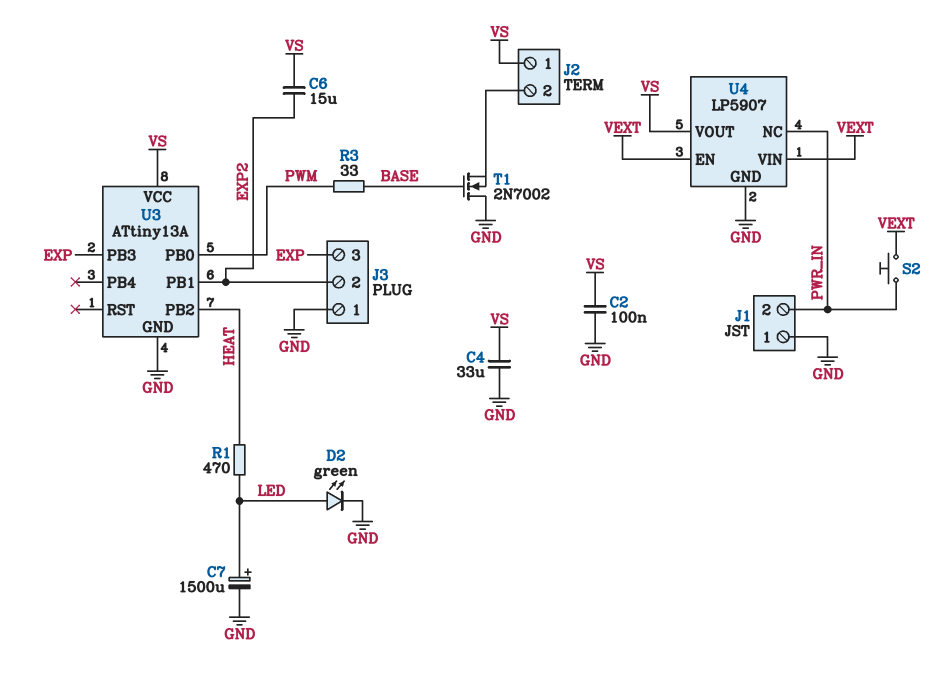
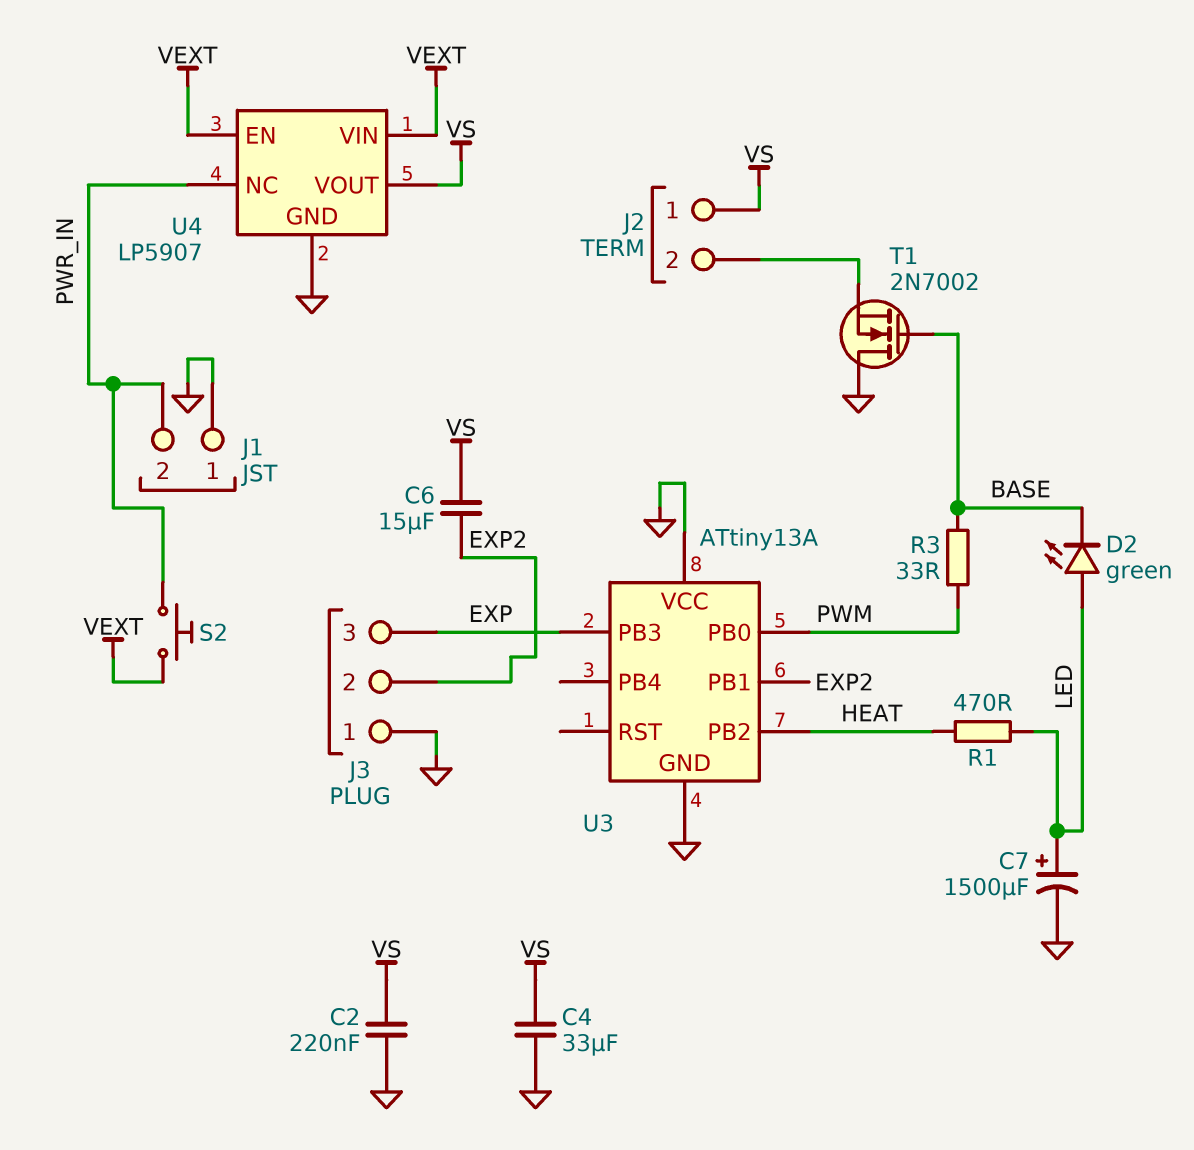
C2: 100nF (GND, VS) -> 220nF (GND, VS)
D2: LED green (A LED, K GND) -> LED green (A LED, K BASE)
U3 pin VCC: VS -> GND

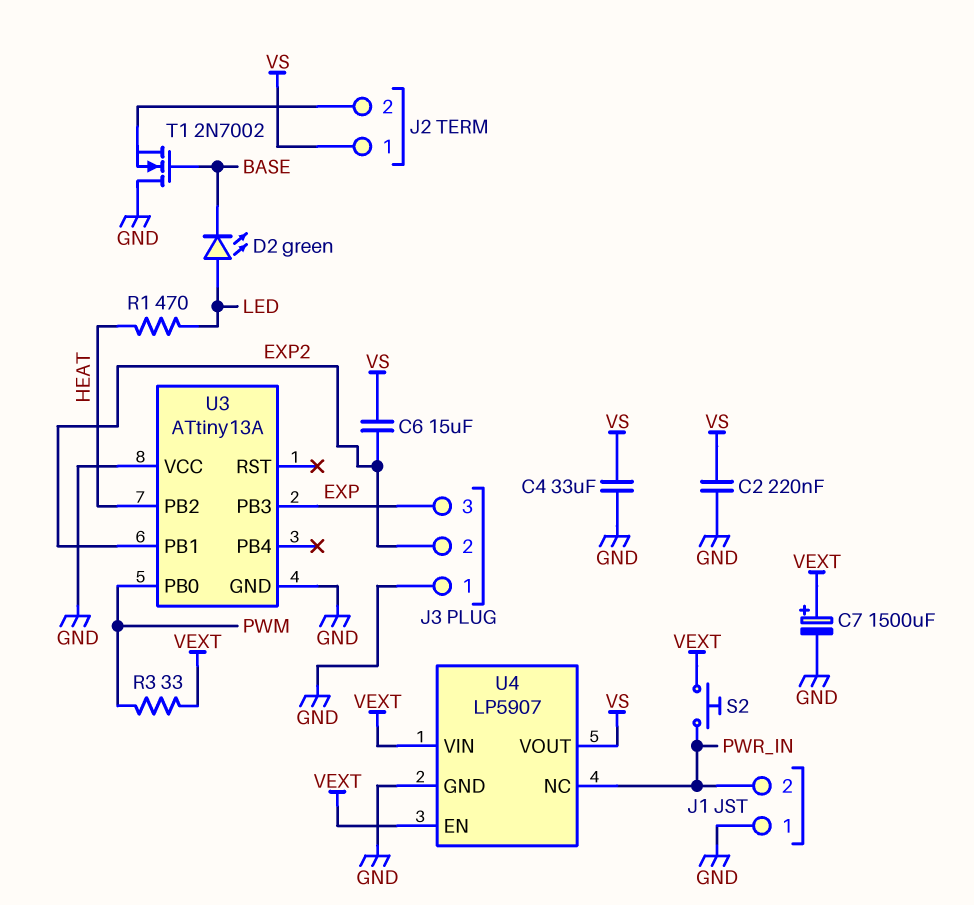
C7: 1500uF (plus LED, minus GND) -> 1500uF (plus VEXT, minus GND)
R3: 33 (BASE, PWM) -> 33 (PWM, VEXT)

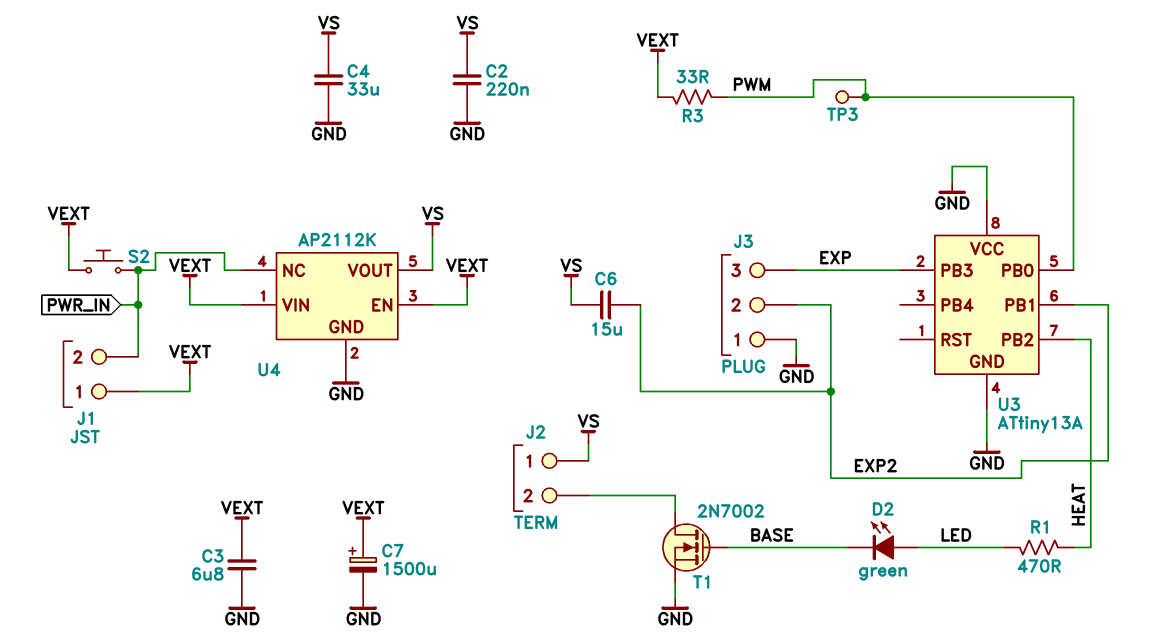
C3: none -> 6.8uF (GND, VEXT)
J1 pin 1: GND -> VEXT
T1: NMOS 2N7002 (G BASE, D GND, S J2/2) -> NMOS 2N7002 (G BASE, D J2/2, S GND)
TP3: none -> test point (PWM)
U4: LP5907 -> AP2112K

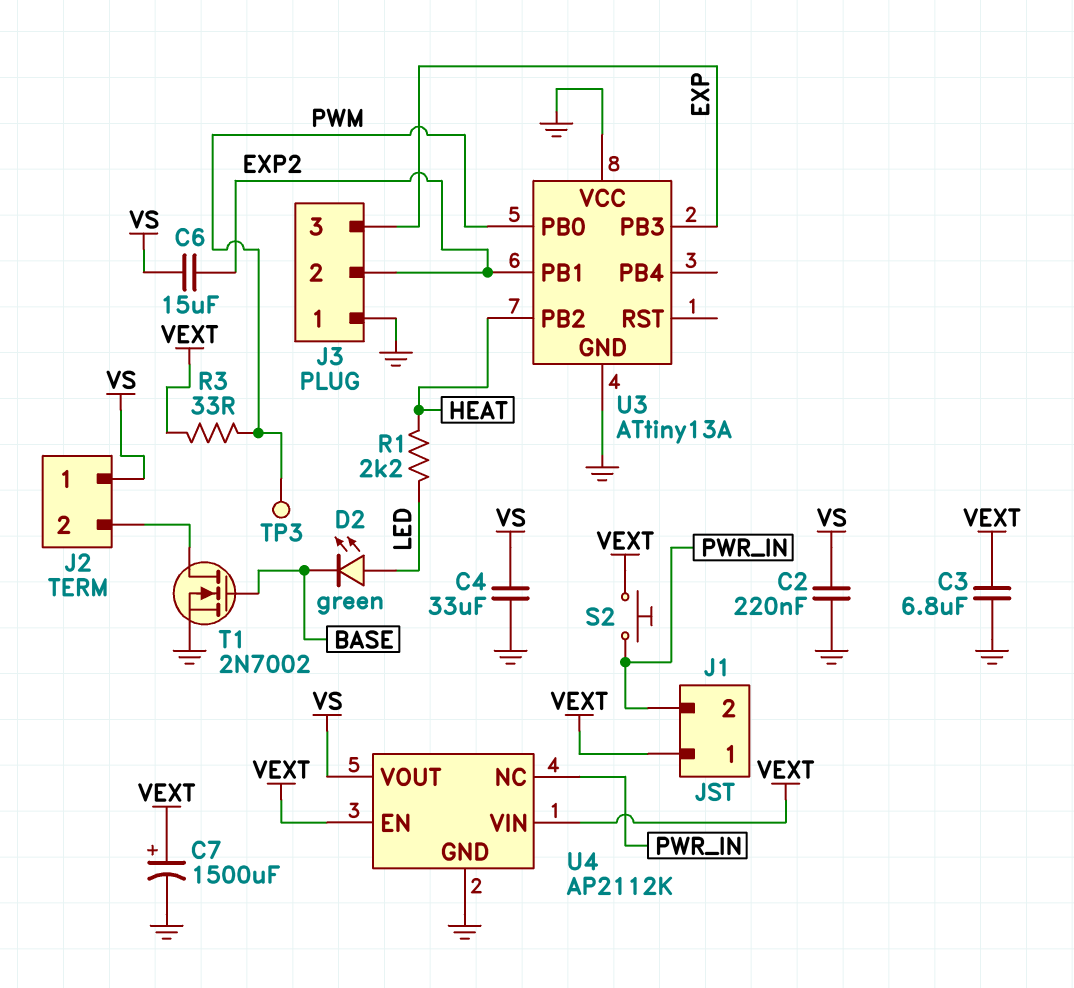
R1: 470 (HEAT, LED) -> 2.2k (HEAT, LED)

